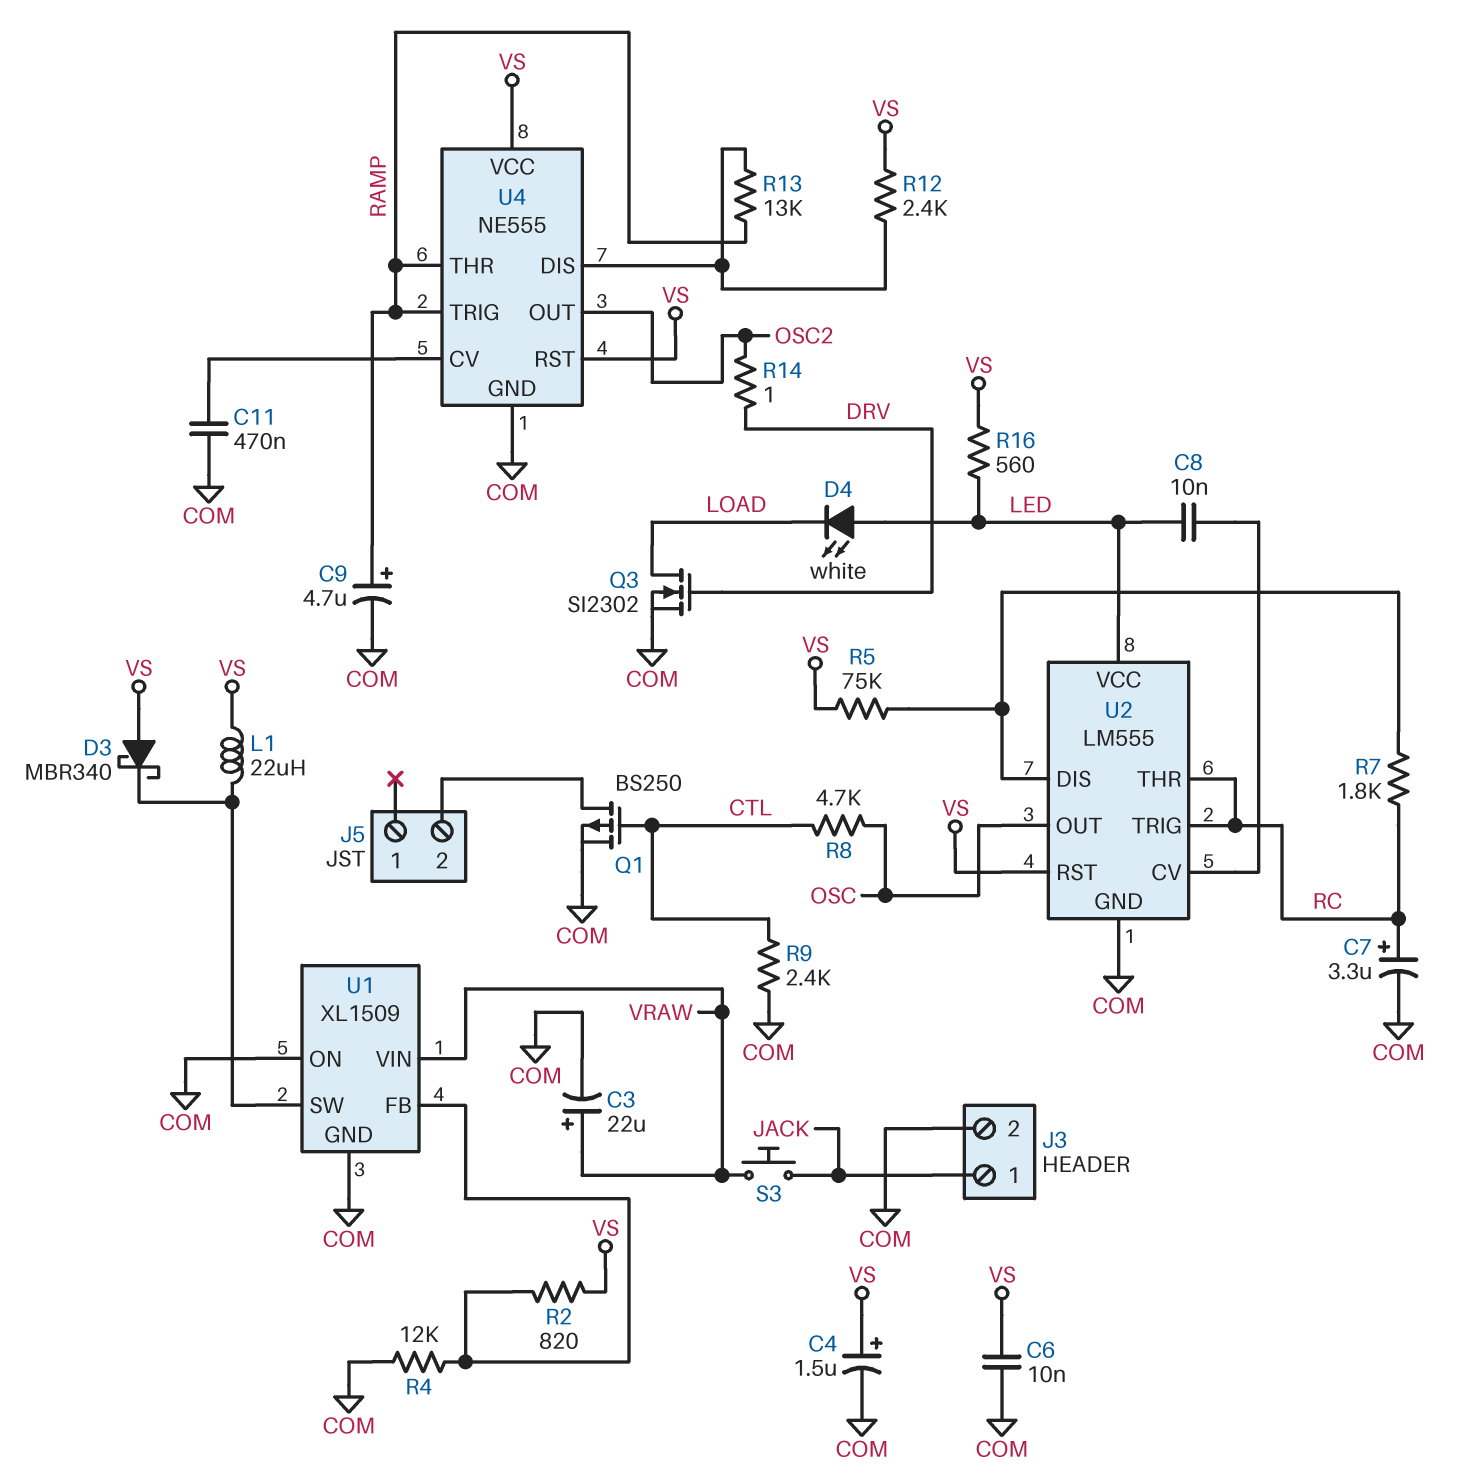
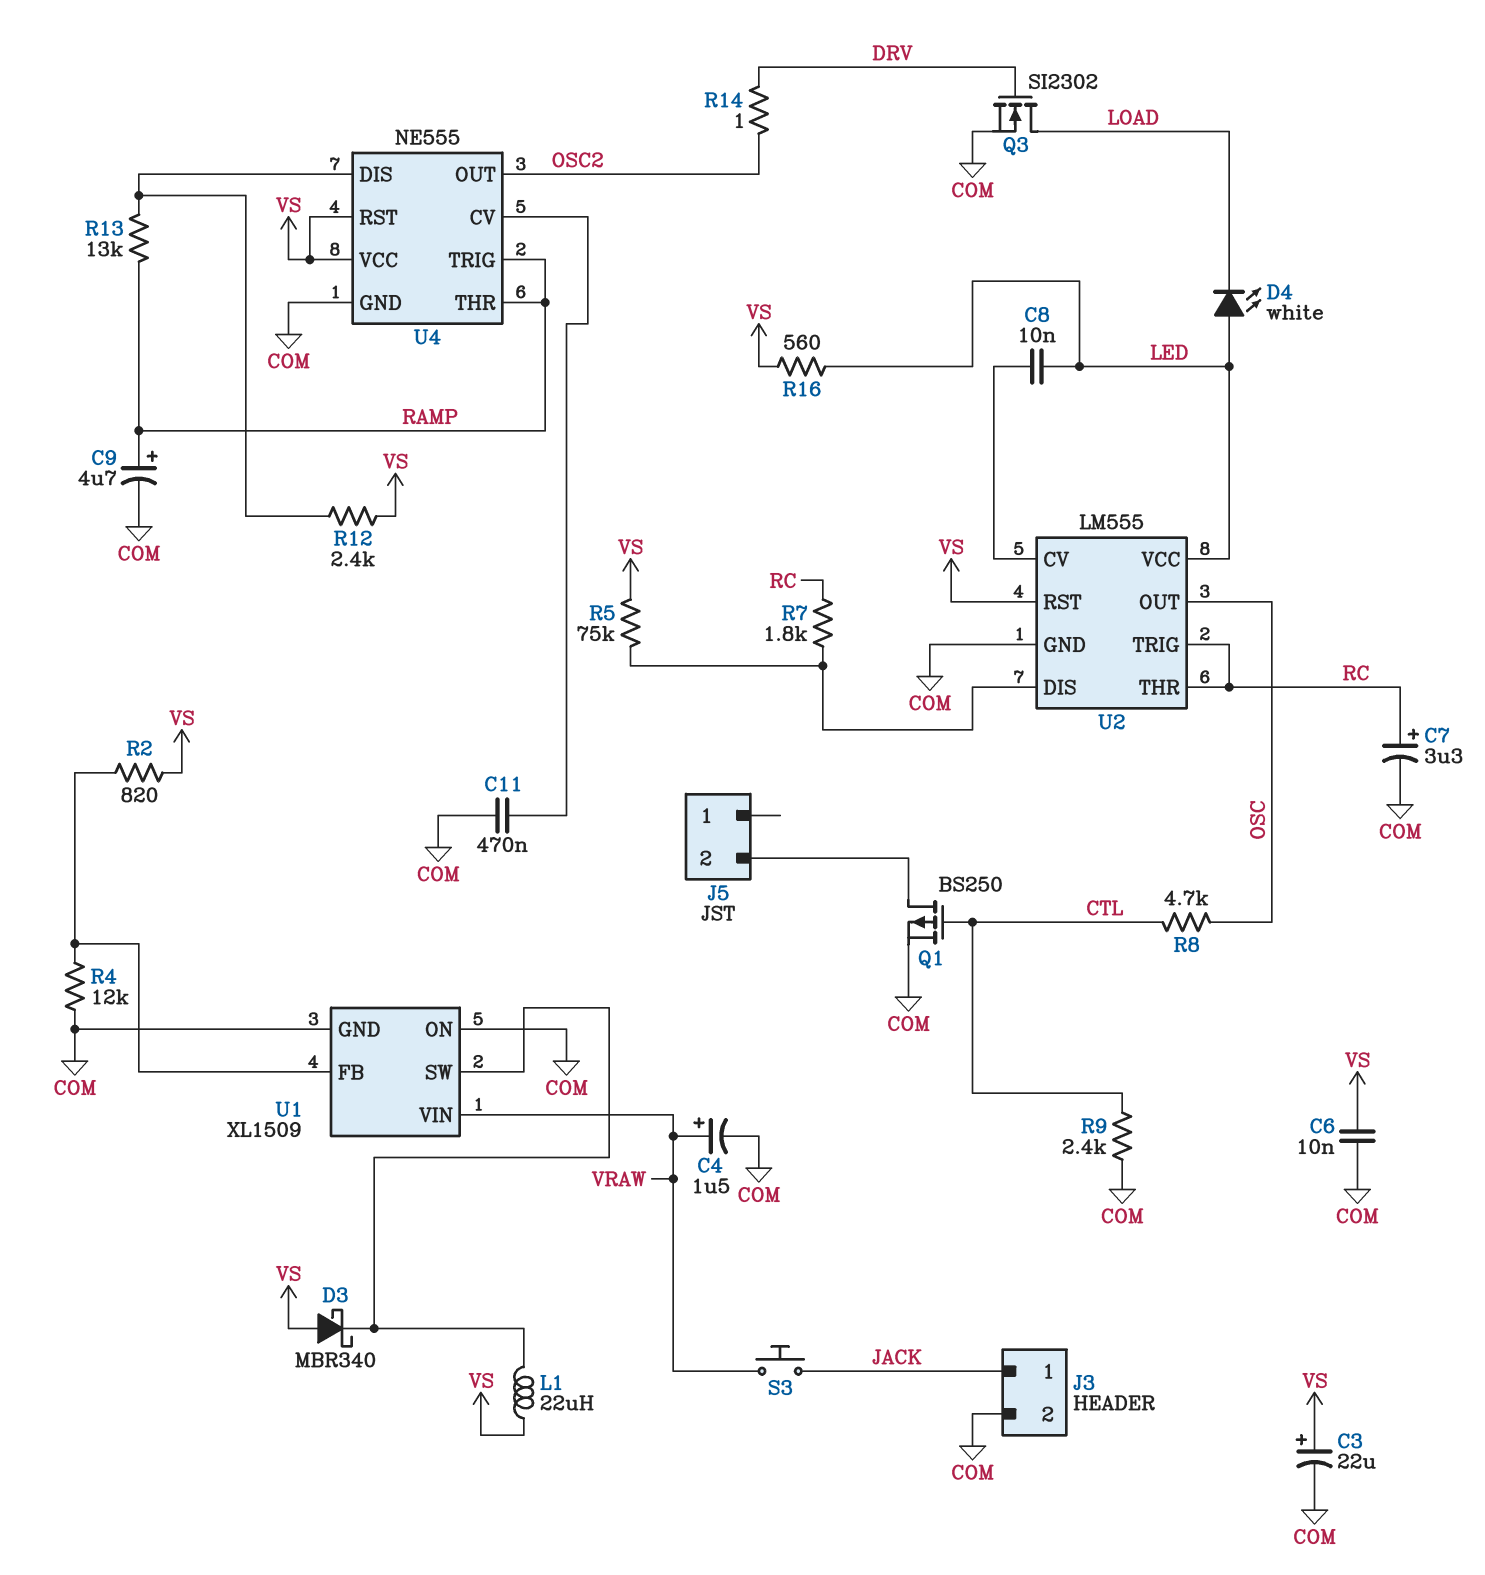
C3: 22uF (plus VRAW, minus COM) -> 22uF (plus VS, minus COM)
C4: 1.5uF (plus VS, minus COM) -> 1.5uF (plus VRAW, minus COM)

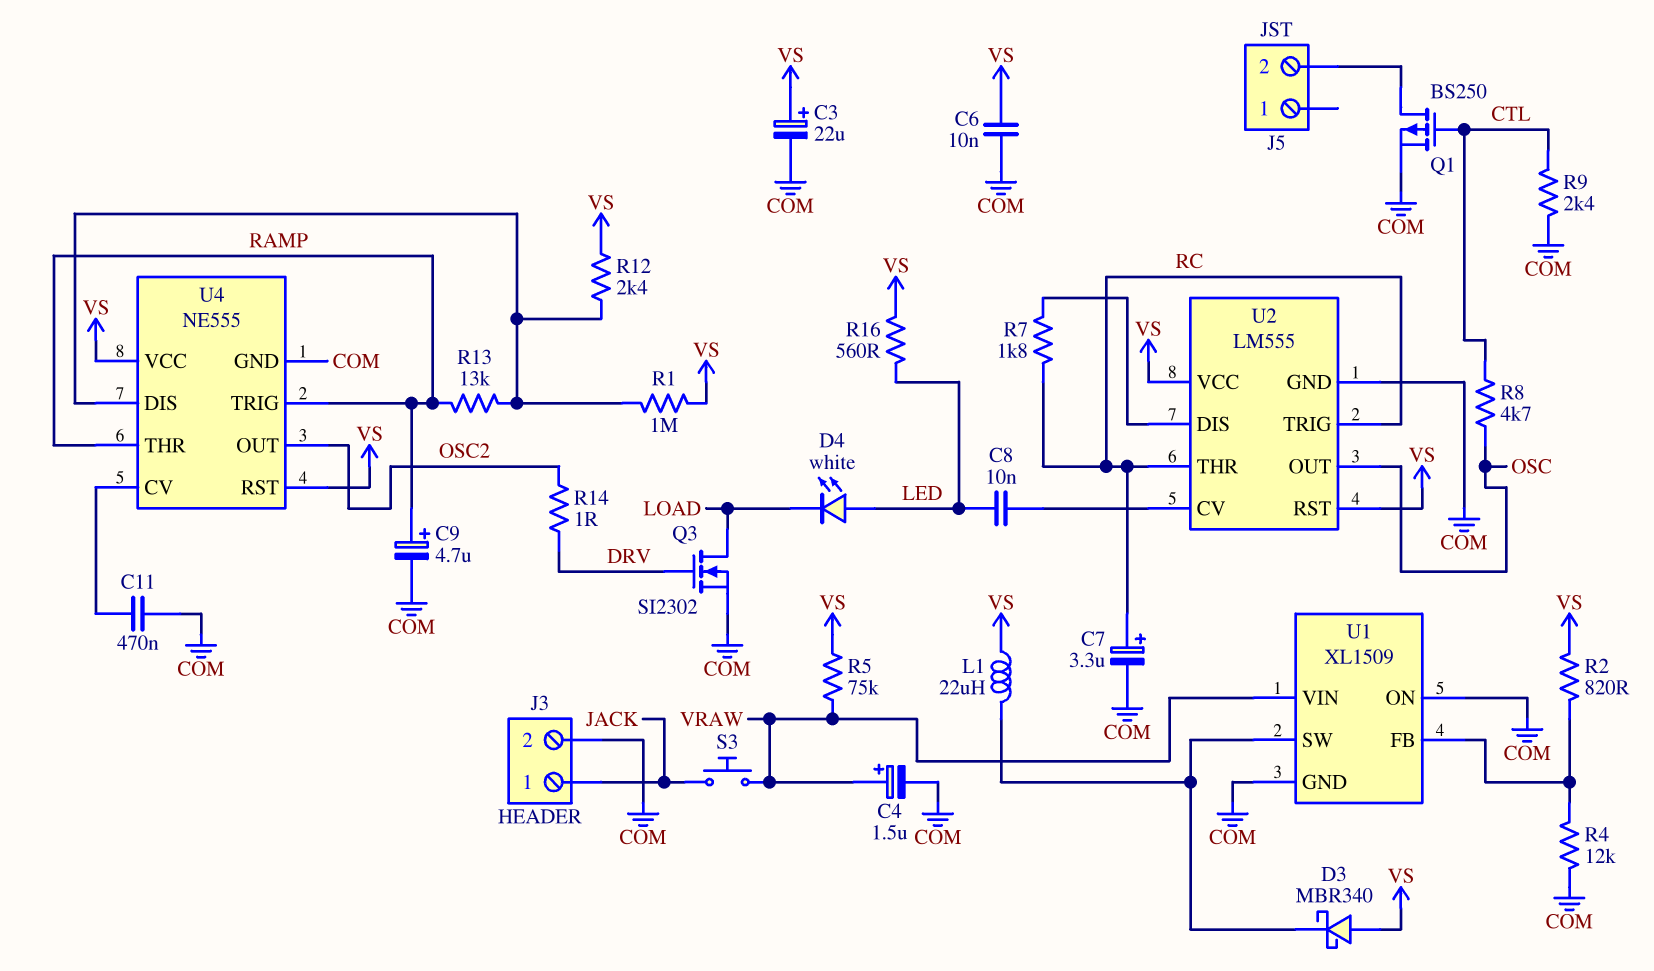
R1: none -> 1M (U4/DIS, VS)
R5: 75k (U2/DIS, VS) -> 75k (VRAW, VS)
U2 pin VCC: LED -> VS

